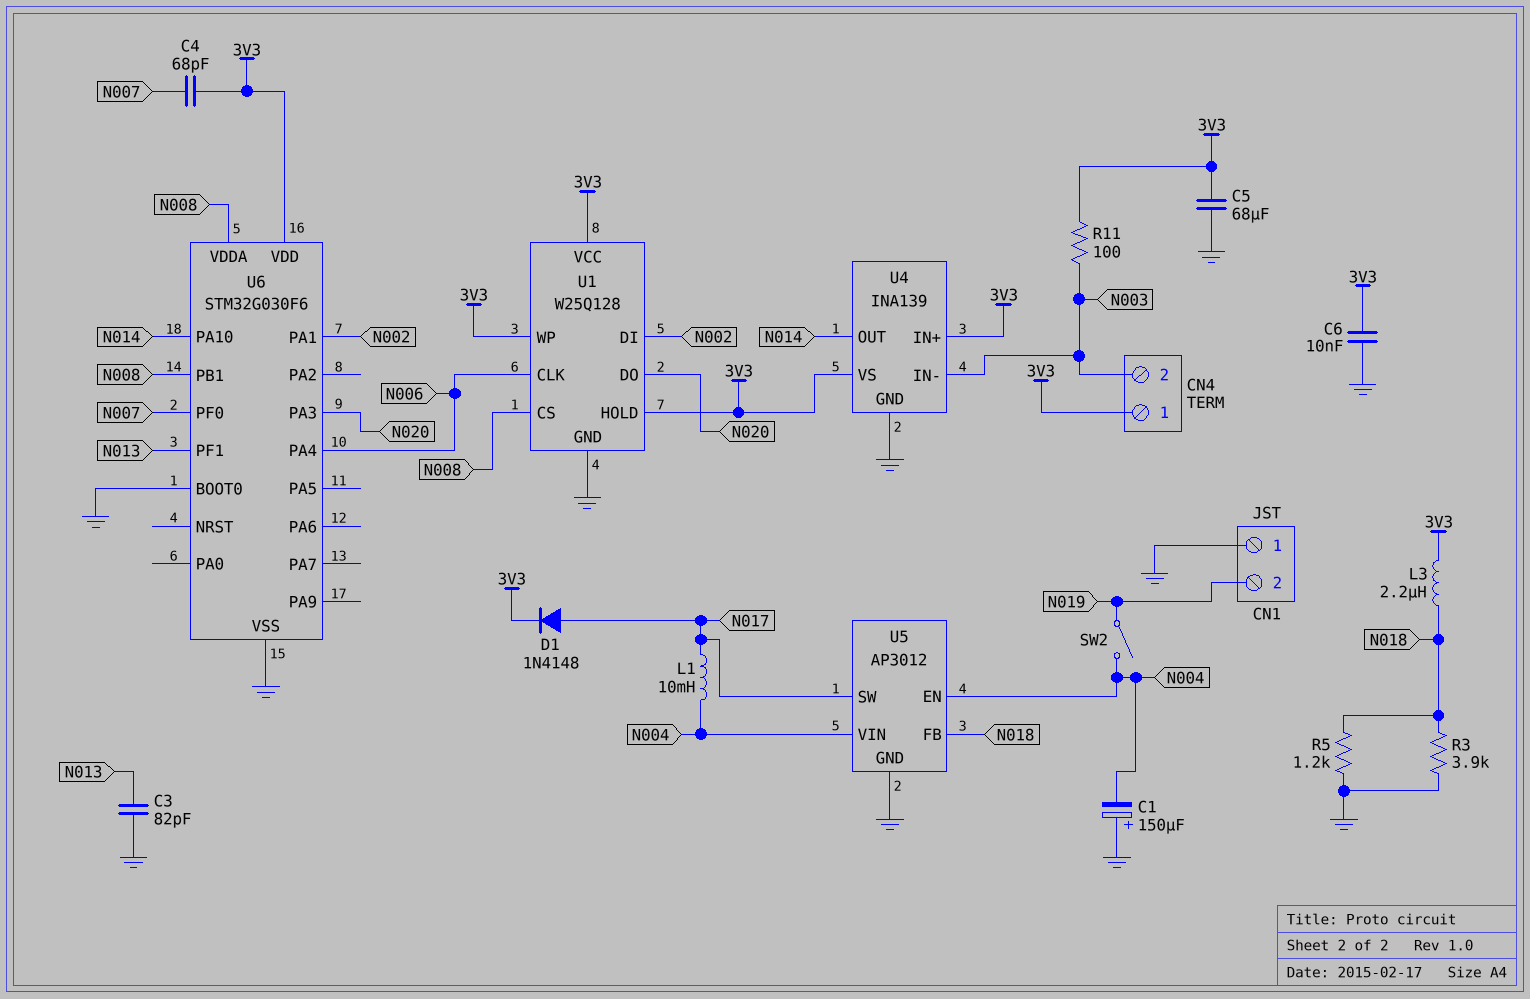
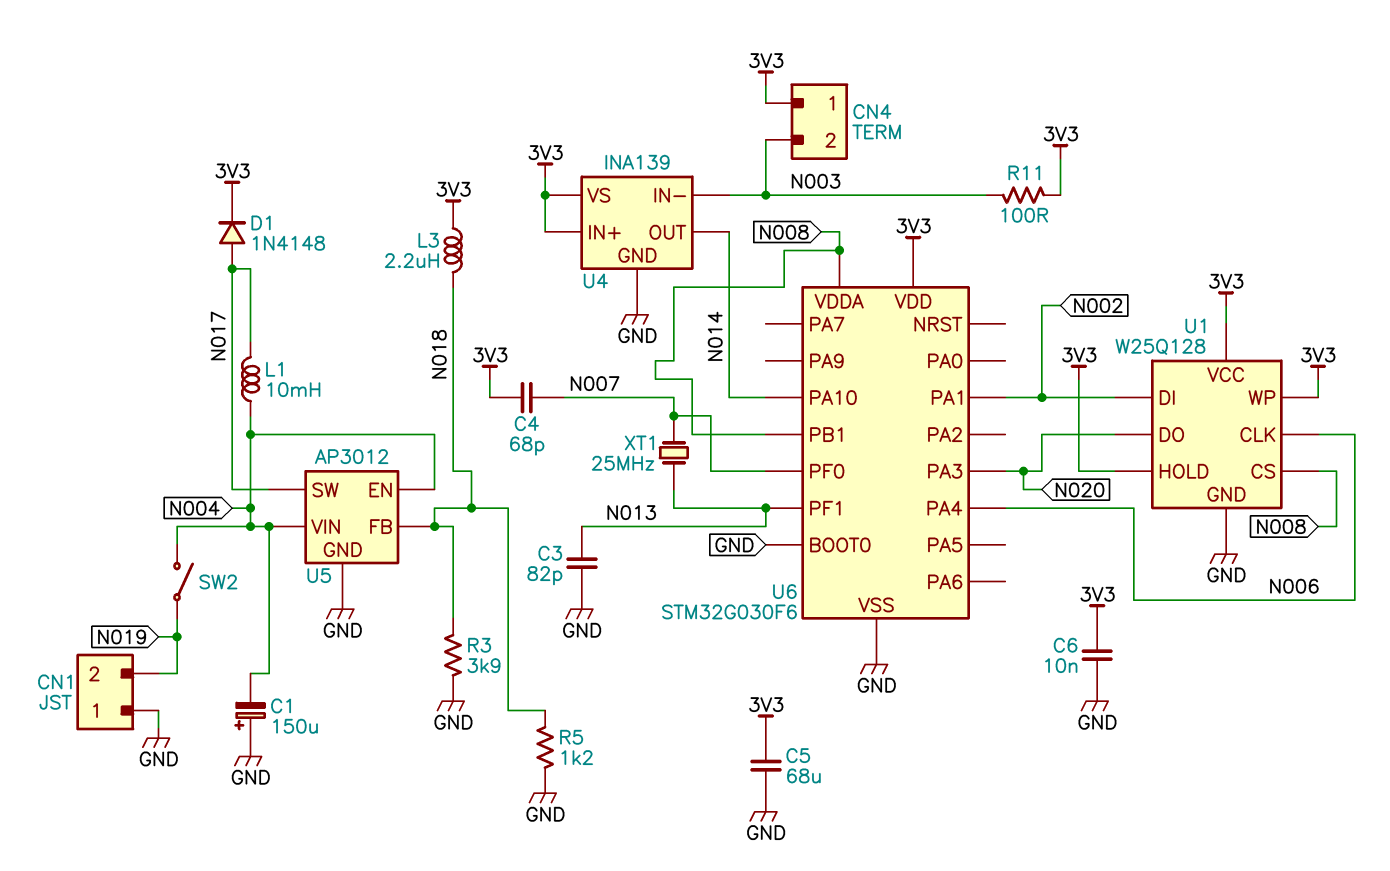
XT1: none -> 25MHz (N007, N013)

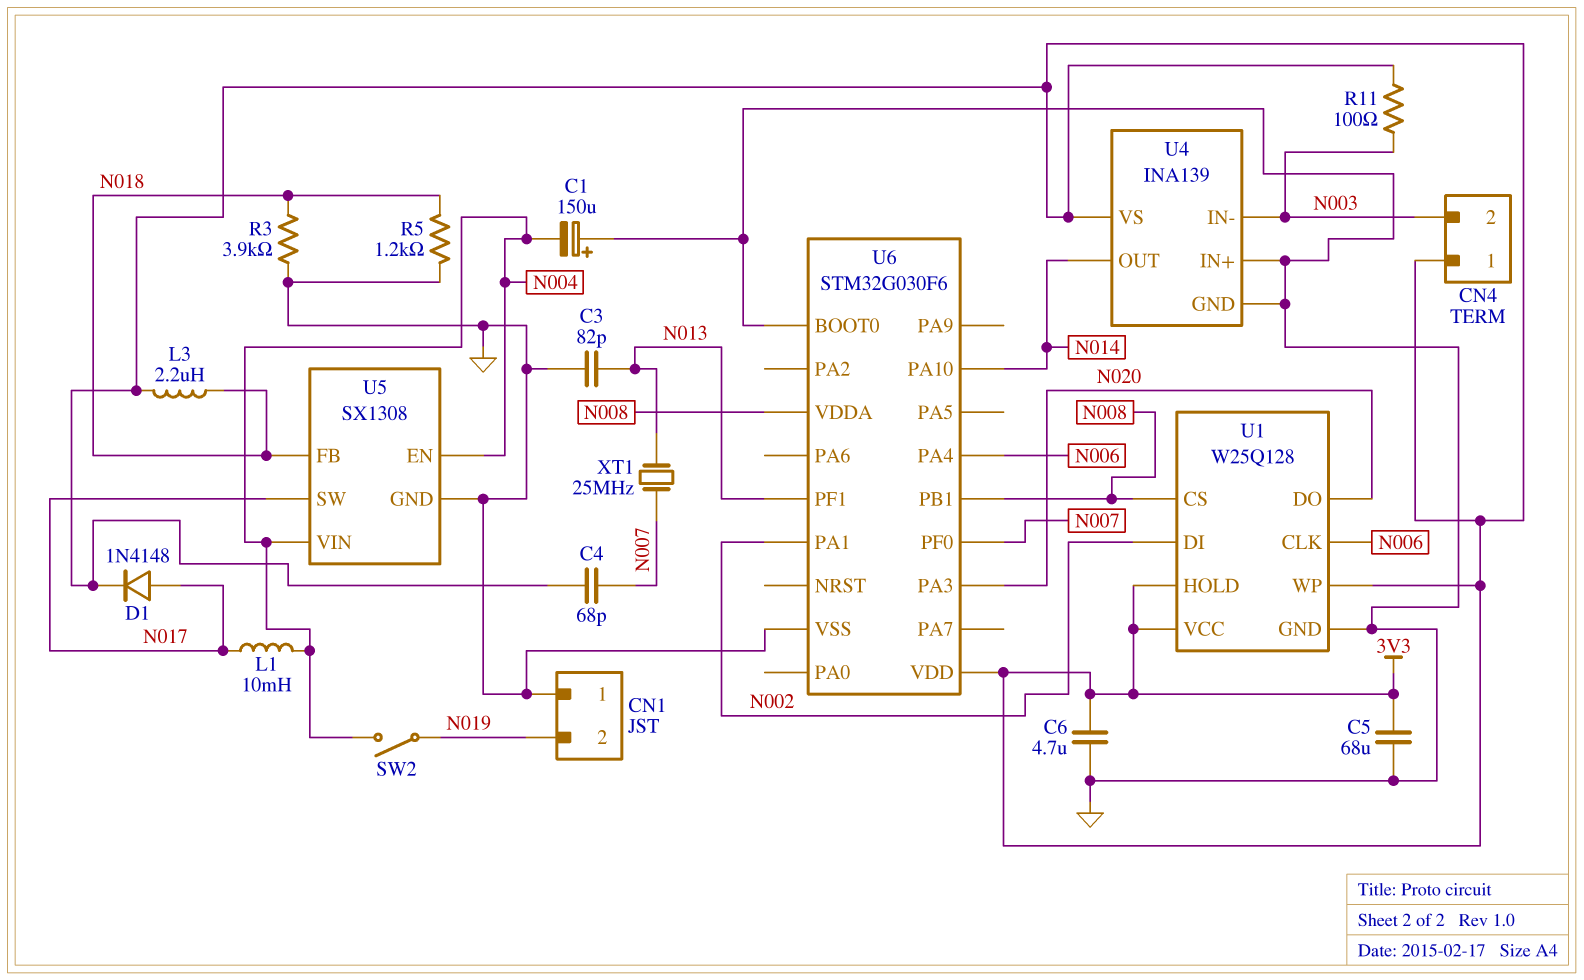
C6: 10nF (3V3, GND) -> 4.7uF (3V3, GND)
U4 pin IN+: 3V3 -> GND
U5: AP3012 -> SX1308

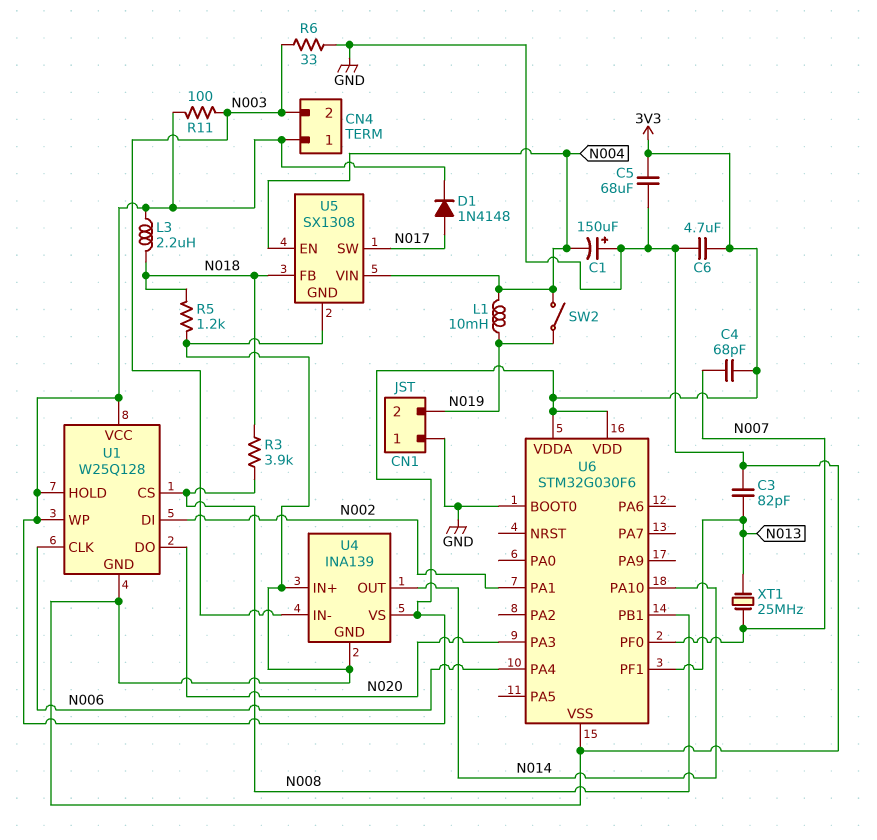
L1: 10mH (N004, N017) -> 10mH (N004, N019)
R3: 3.9k (GND, N018) -> 3.9k (N008, N018)
R6: none -> 33 (GND, N003)
U6 pin VDDA: N008 -> 3V3

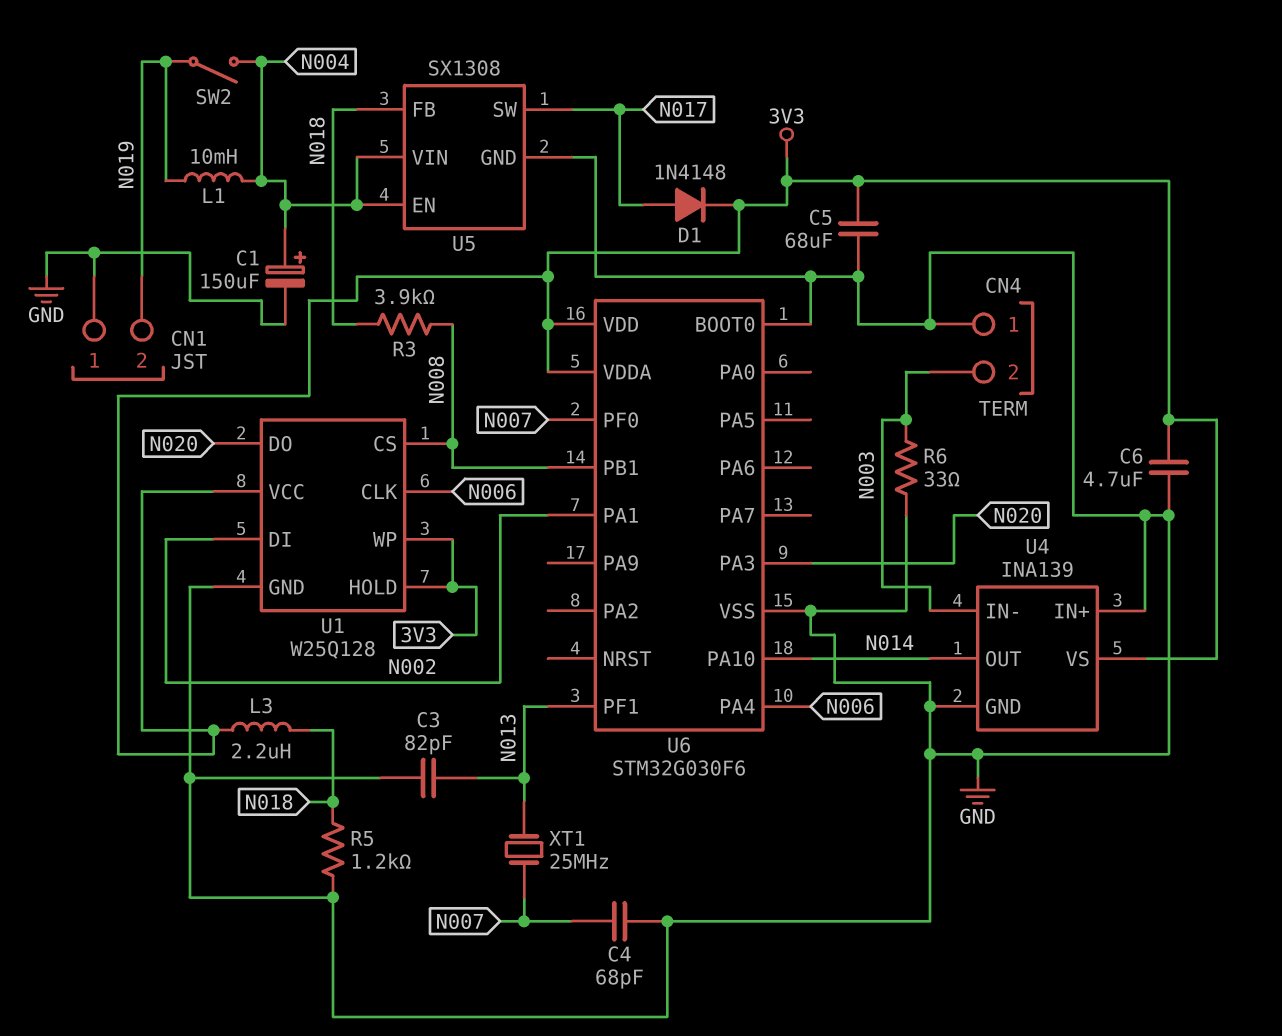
C1: 150uF (plus GND, minus N004) -> 150uF (plus N004, minus GND)
C4: 68pF (3V3, N007) -> 68pF (GND, N007)
CN4 pin 1: 3V3 -> GND
R11: 100 (3V3, N003) -> none

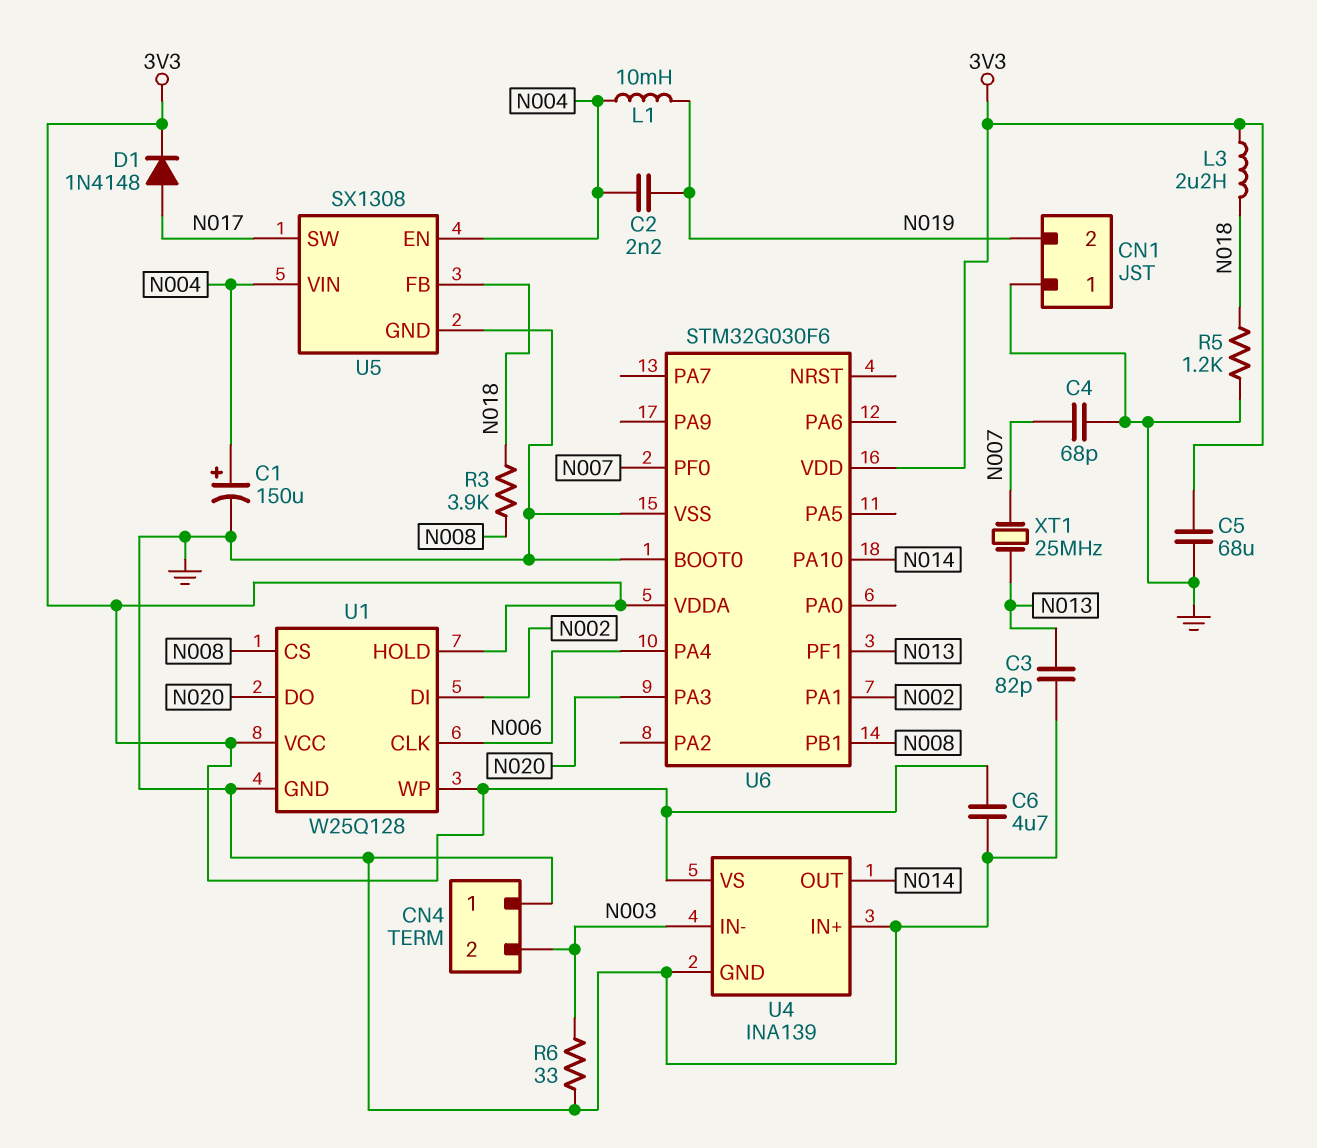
C2: none -> 2.2nF (N004, N019)
SW2: switch (N004, N019) -> none

